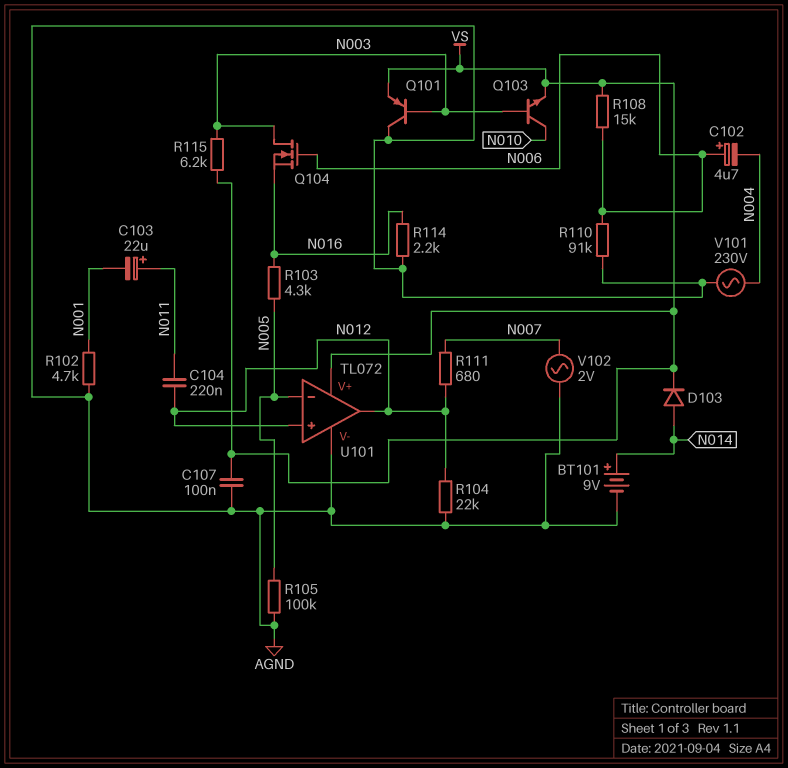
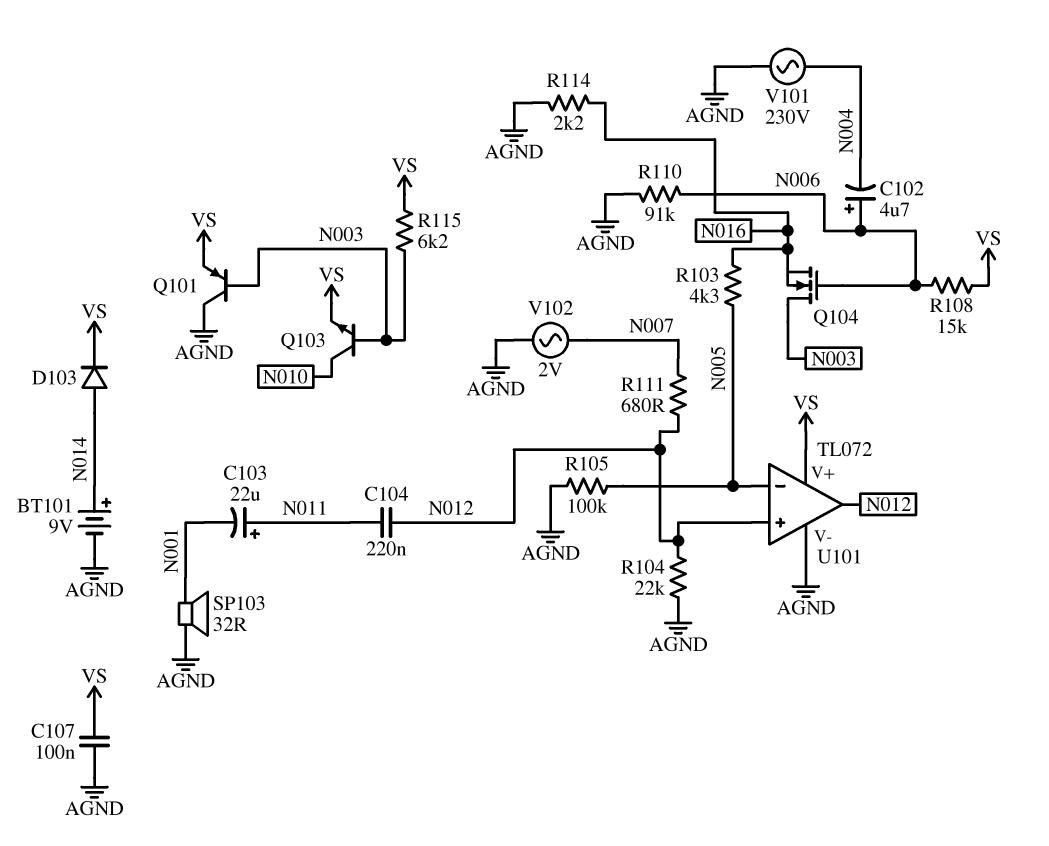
R102: 4.7k (AGND, N001) -> none
SP103: none -> speaker 32R (AGND, N001)

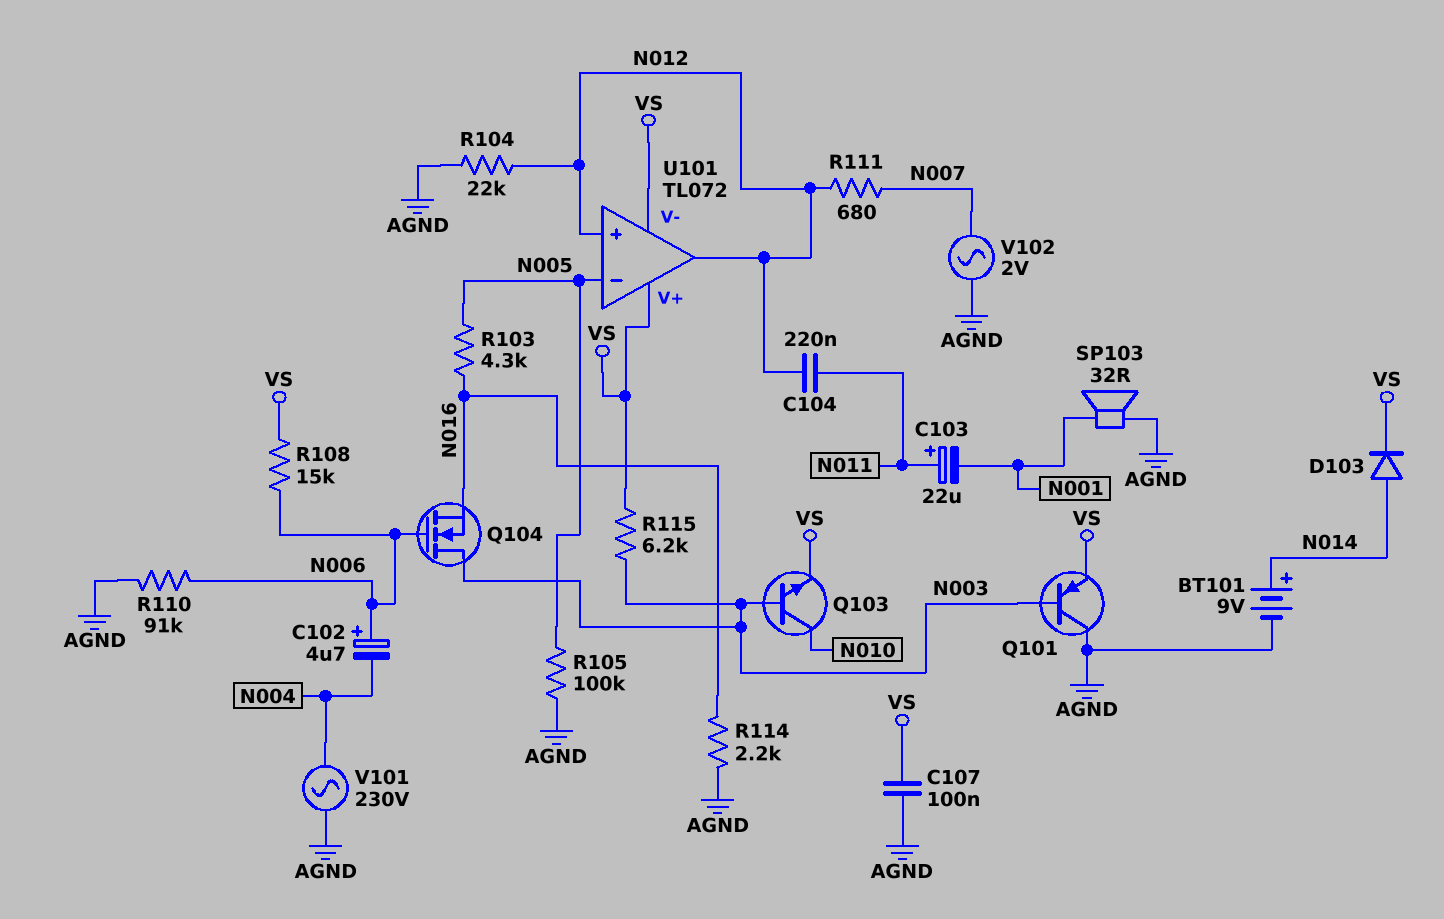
U101 pin V-: AGND -> VS

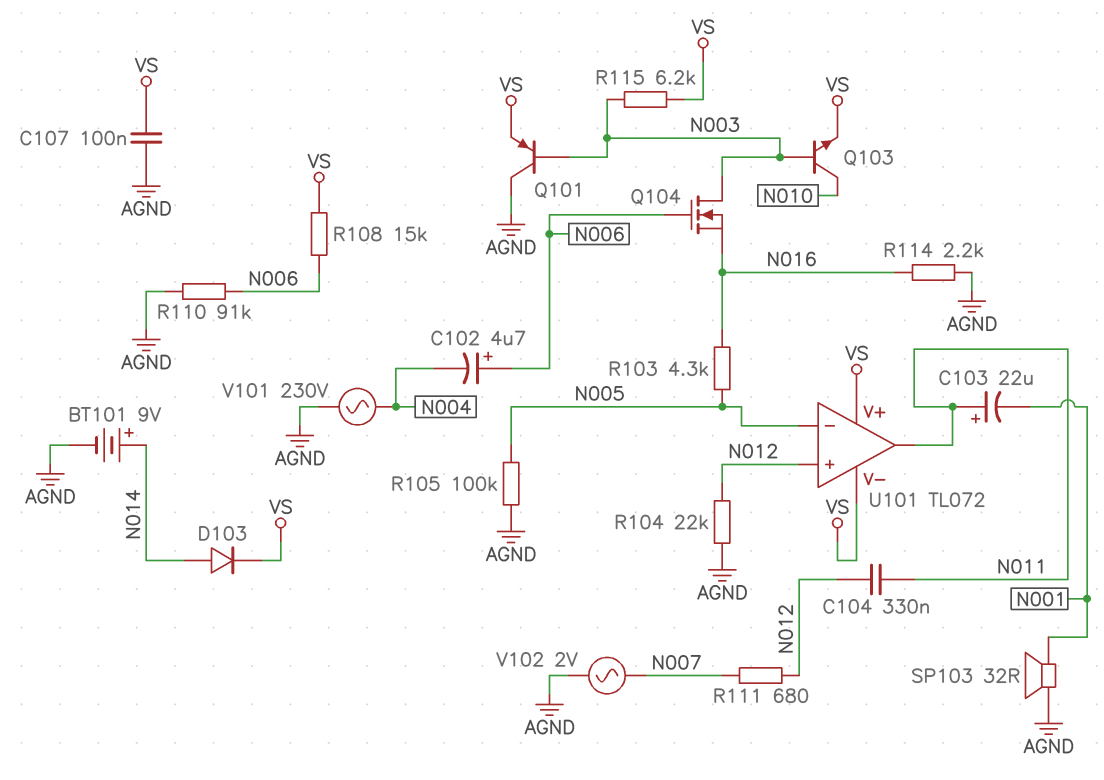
C104: 220nF (N011, N012) -> 330nF (N011, N012)
U101 pin out: N012 -> N011

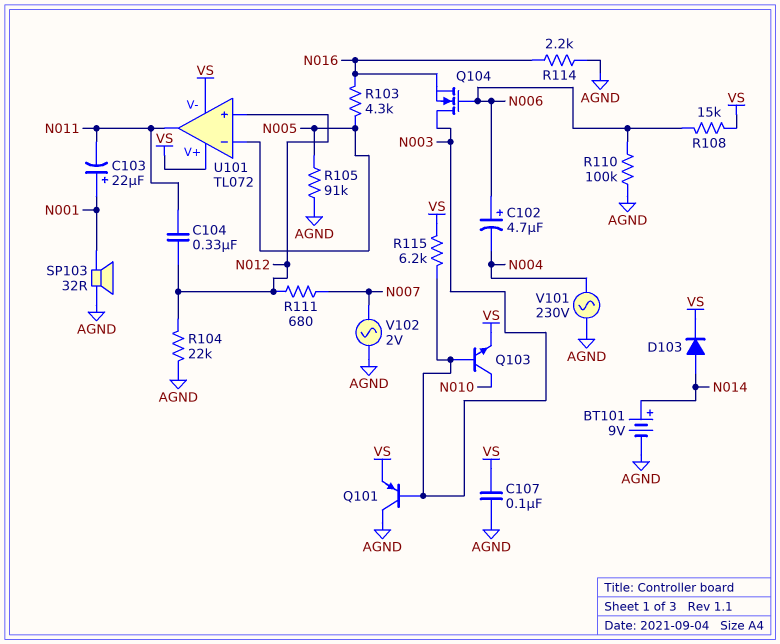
C103: 22uF (plus N011, minus N001) -> 22uF (plus N001, minus N011)
R105: 100k (AGND, N005) -> 91k (AGND, N005)
R110: 91k (AGND, N006) -> 100k (AGND, N006)

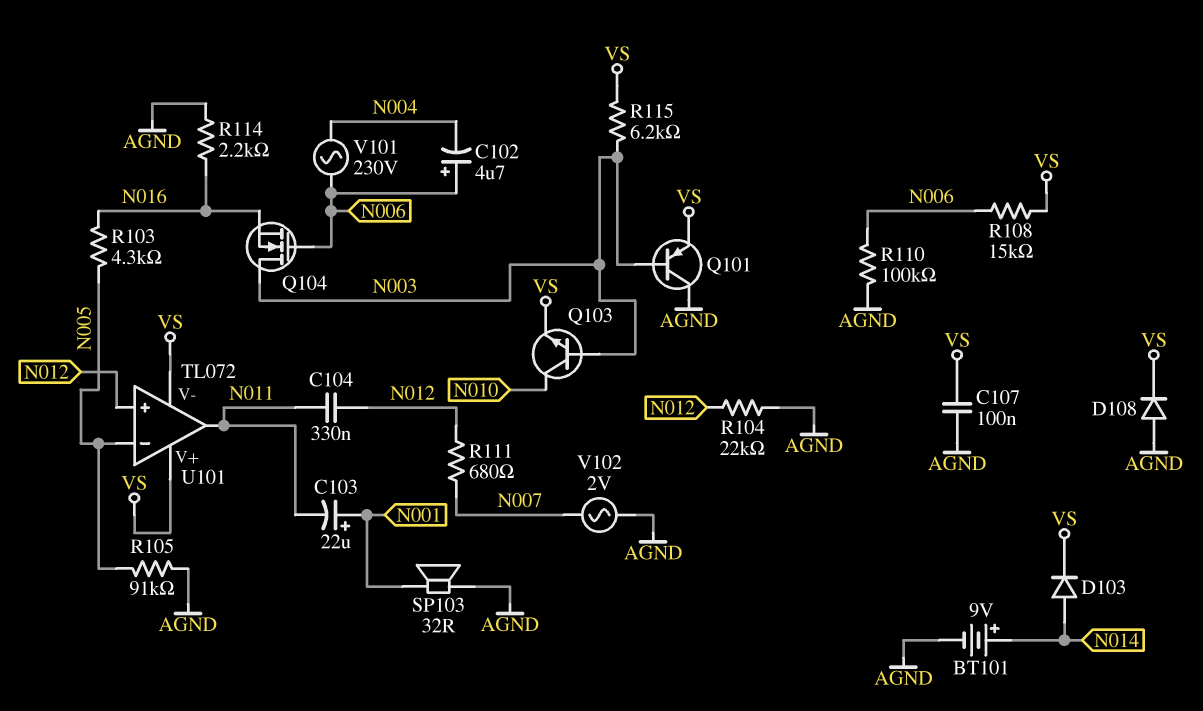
D108: none -> diode (A AGND, K VS)
V101: AC 230V (AGND, N004) -> AC 230V (N004, N006)

